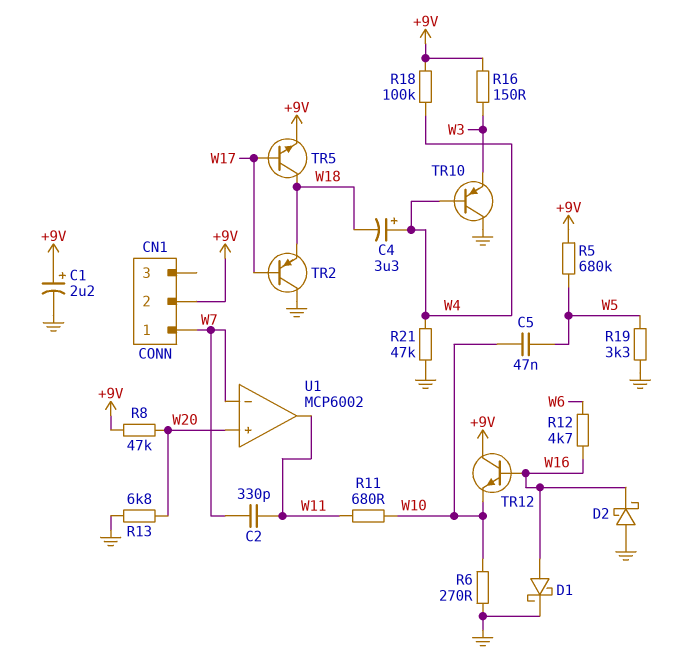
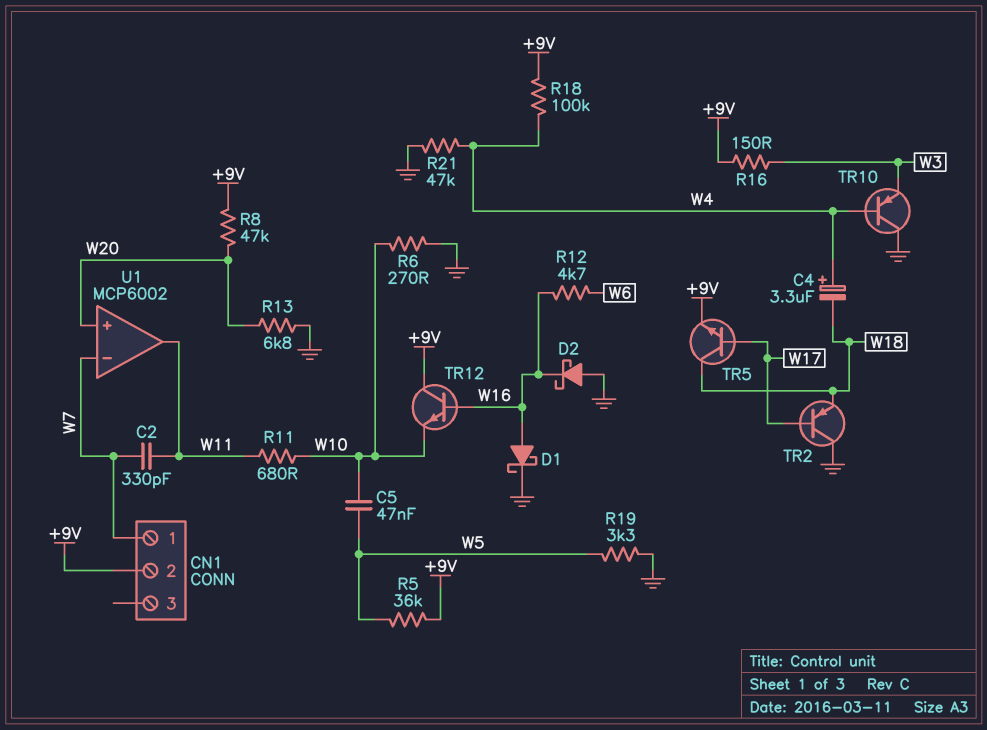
C1: 2.2uF (plus +9V, minus GND) -> none
R5: 680k (+9V, W5) -> 36k (+9V, W5)

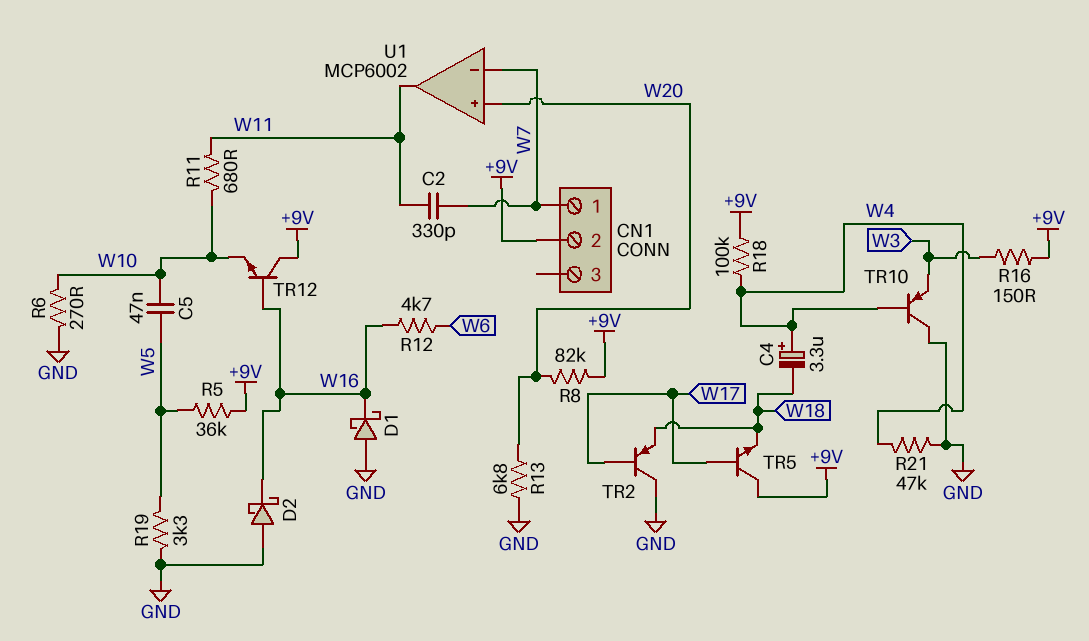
D1: schottky (A W16, K GND) -> schottky (A GND, K W16)
R8: 47k (+9V, W20) -> 82k (+9V, W20)
TR5: NPN (B W17, C W18, E +9V) -> NPN (B W17, C +9V, E W18)

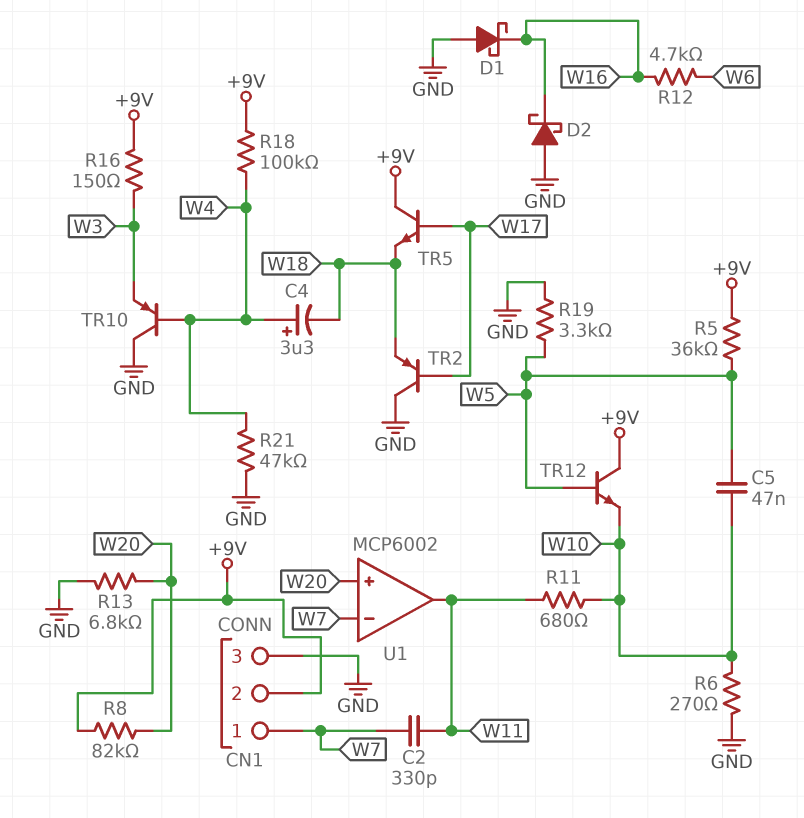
CN1 pin 3: none -> GND
TR12: NPN (B W16, C +9V, E W10) -> NPN (B W5, C +9V, E W10)

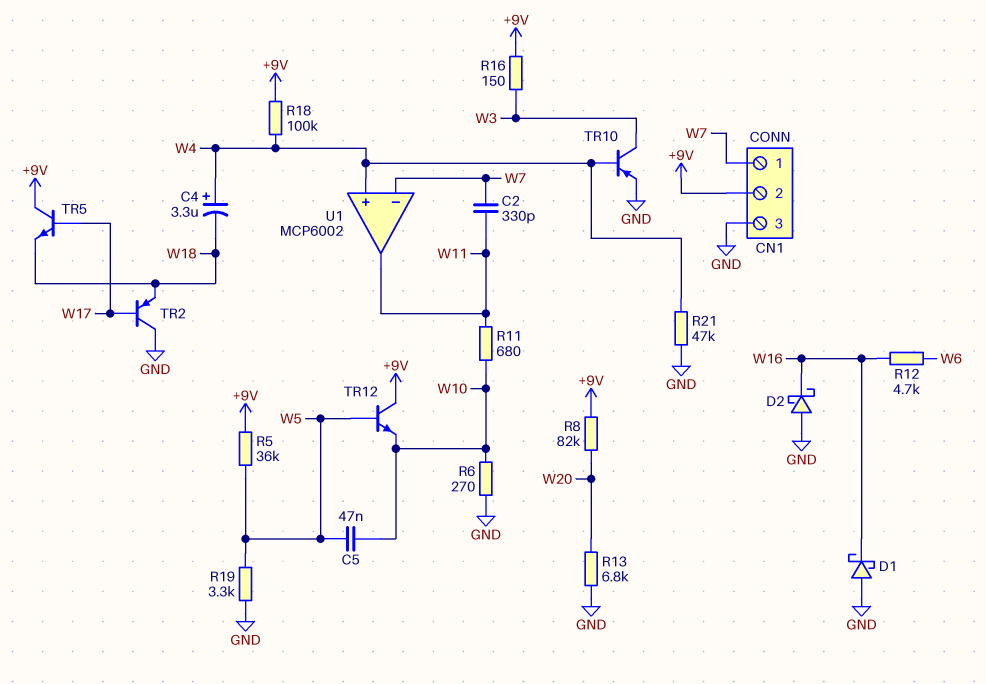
TR10: PNP (B W4, C GND, E W3) -> PNP (B W4, C W3, E GND)
U1 pin in+: W20 -> W4

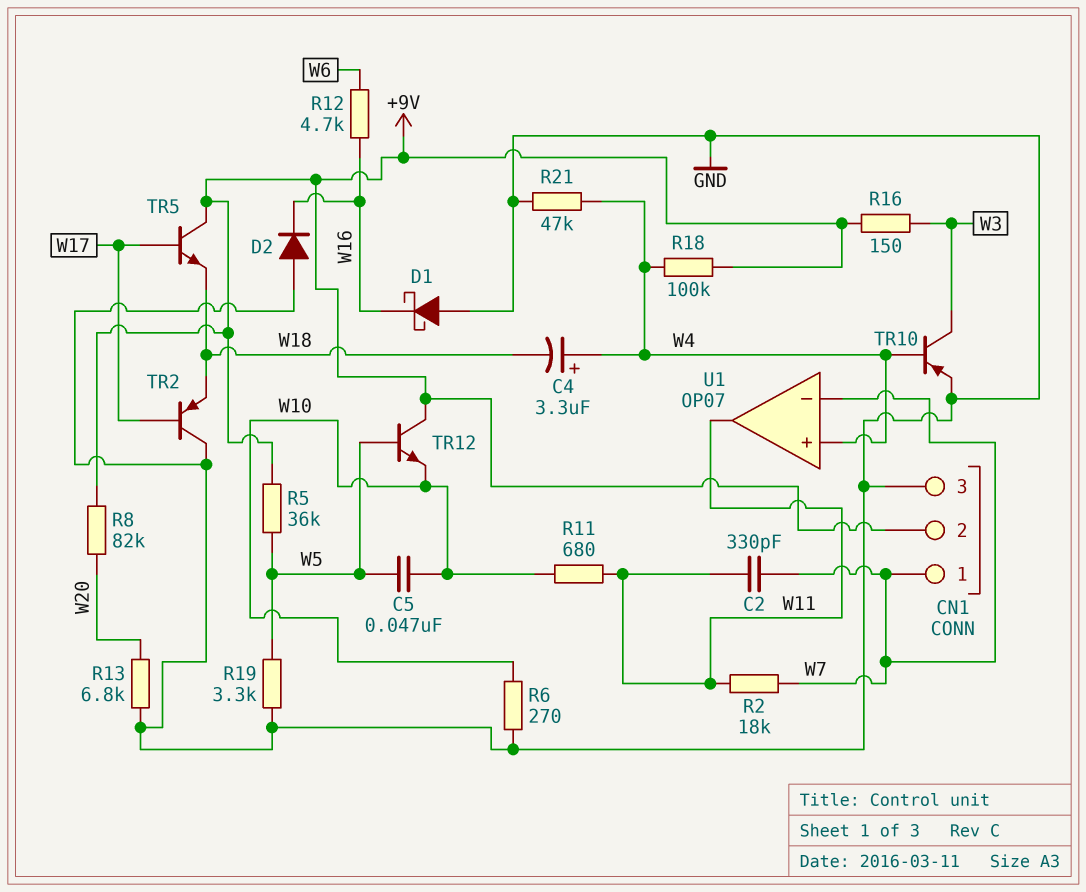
D2: schottky (A GND, K W16) -> diode (A GND, K W16)
R2: none -> 18k (W7, W11)
U1: MCP6002 -> OP07

